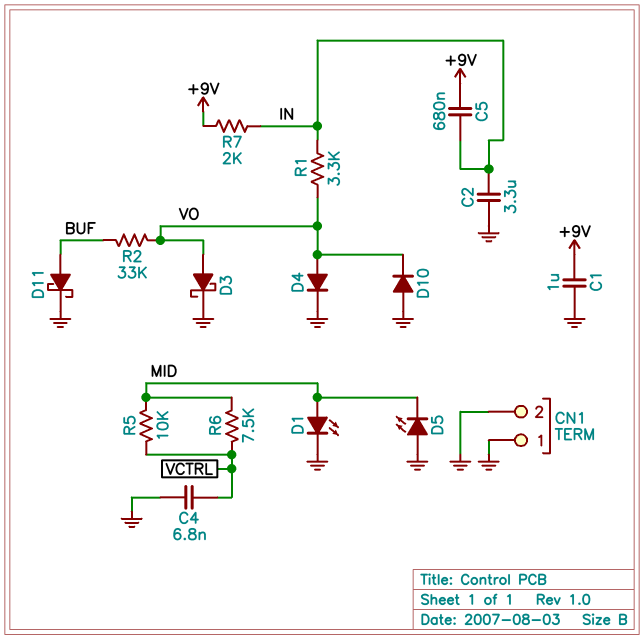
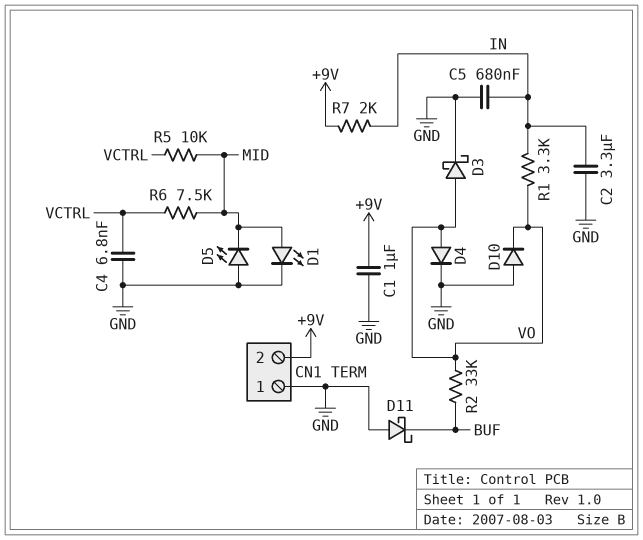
C5: 680nF (+9V, IN) -> 680nF (GND, IN)
CN1 pin 2: GND -> +9V
D11: schottky (A BUF, K GND) -> schottky (A GND, K BUF)

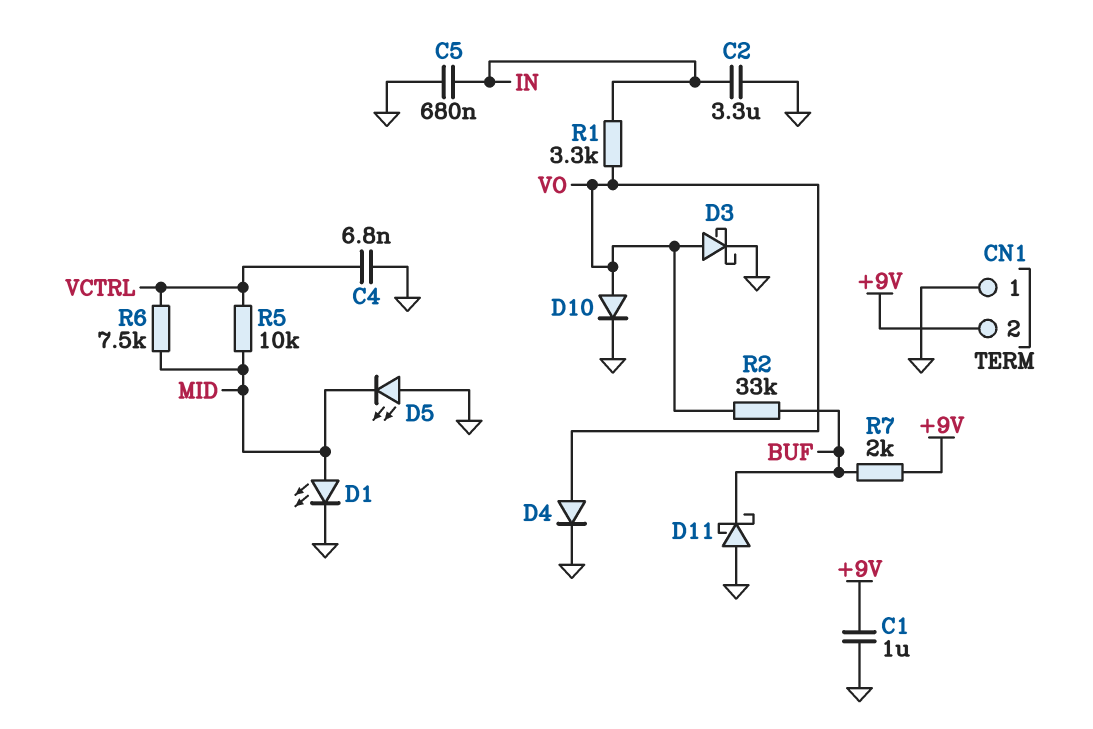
D10: diode (A GND, K VO) -> diode (A VO, K GND)
R7: 2k (+9V, IN) -> 2k (+9V, BUF)

